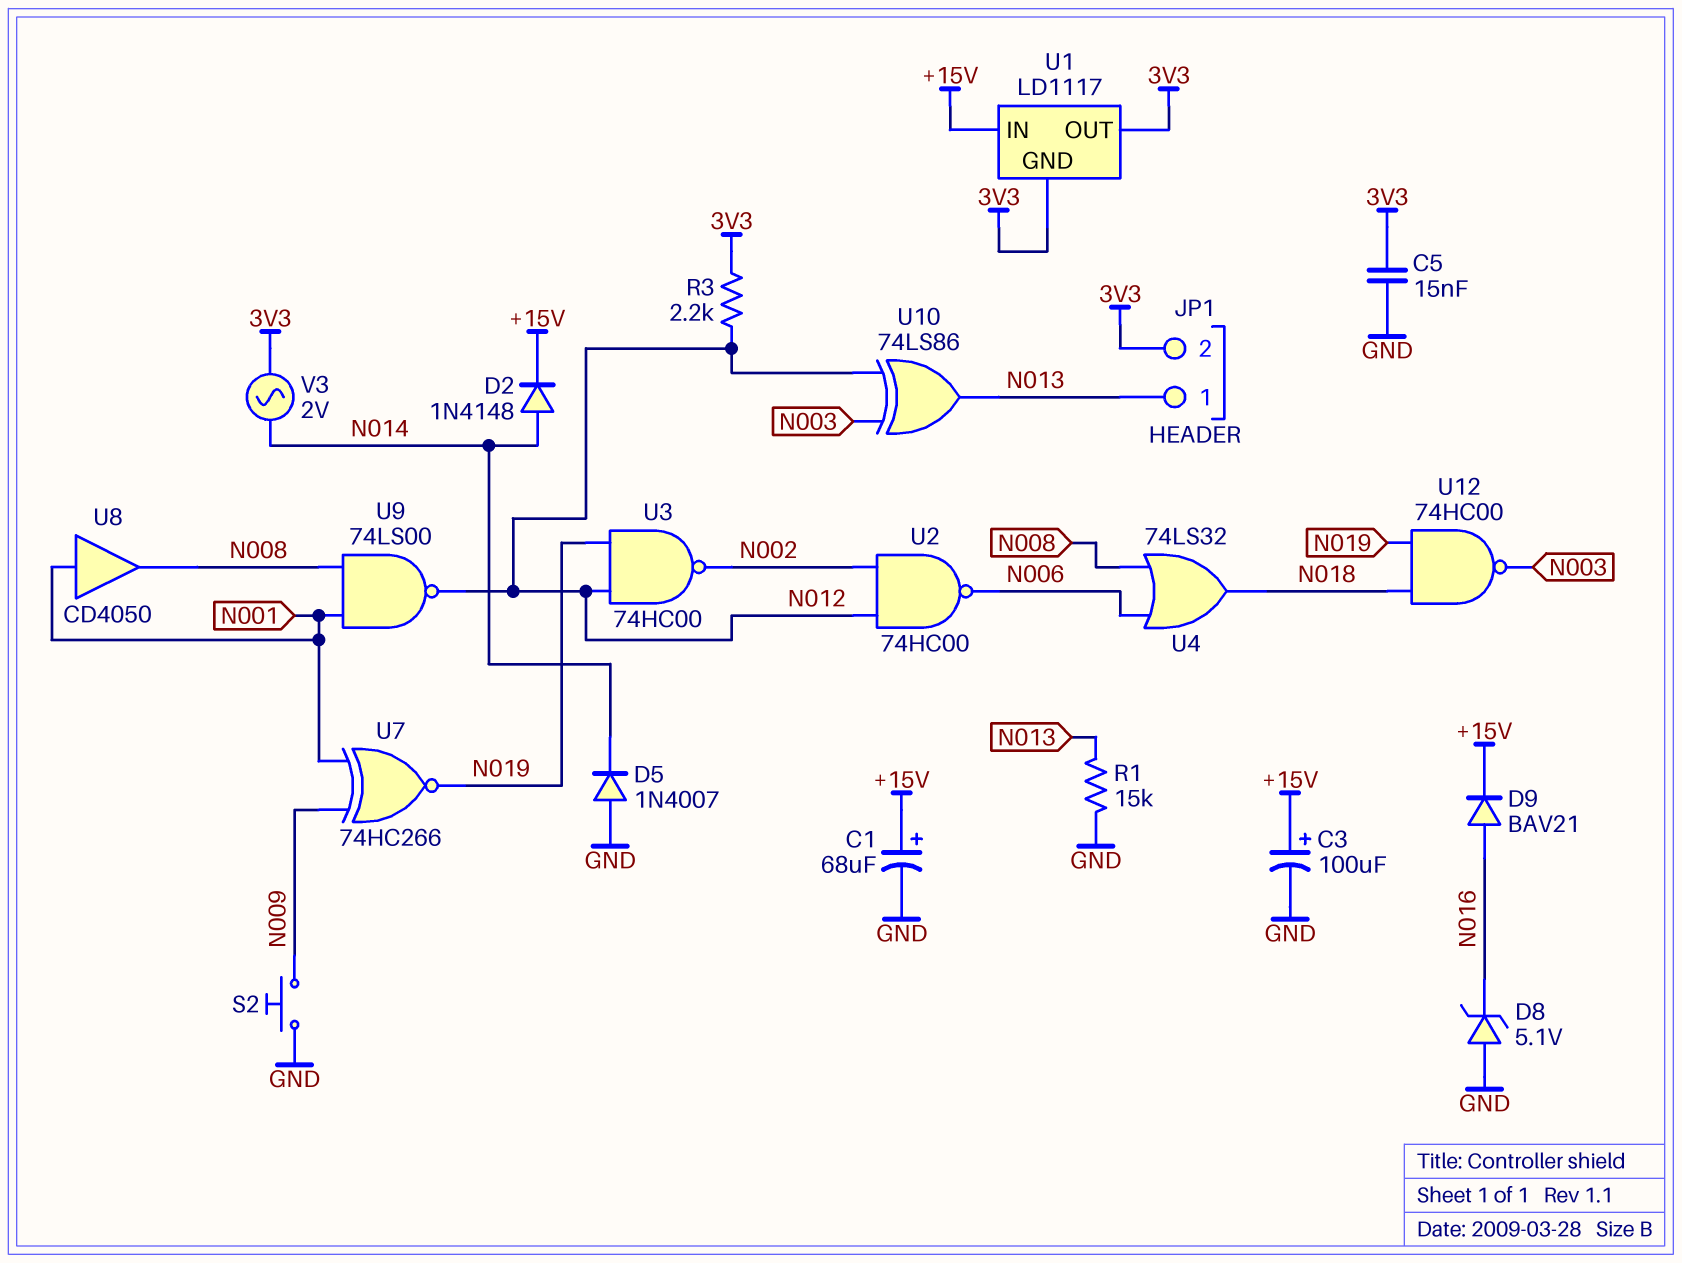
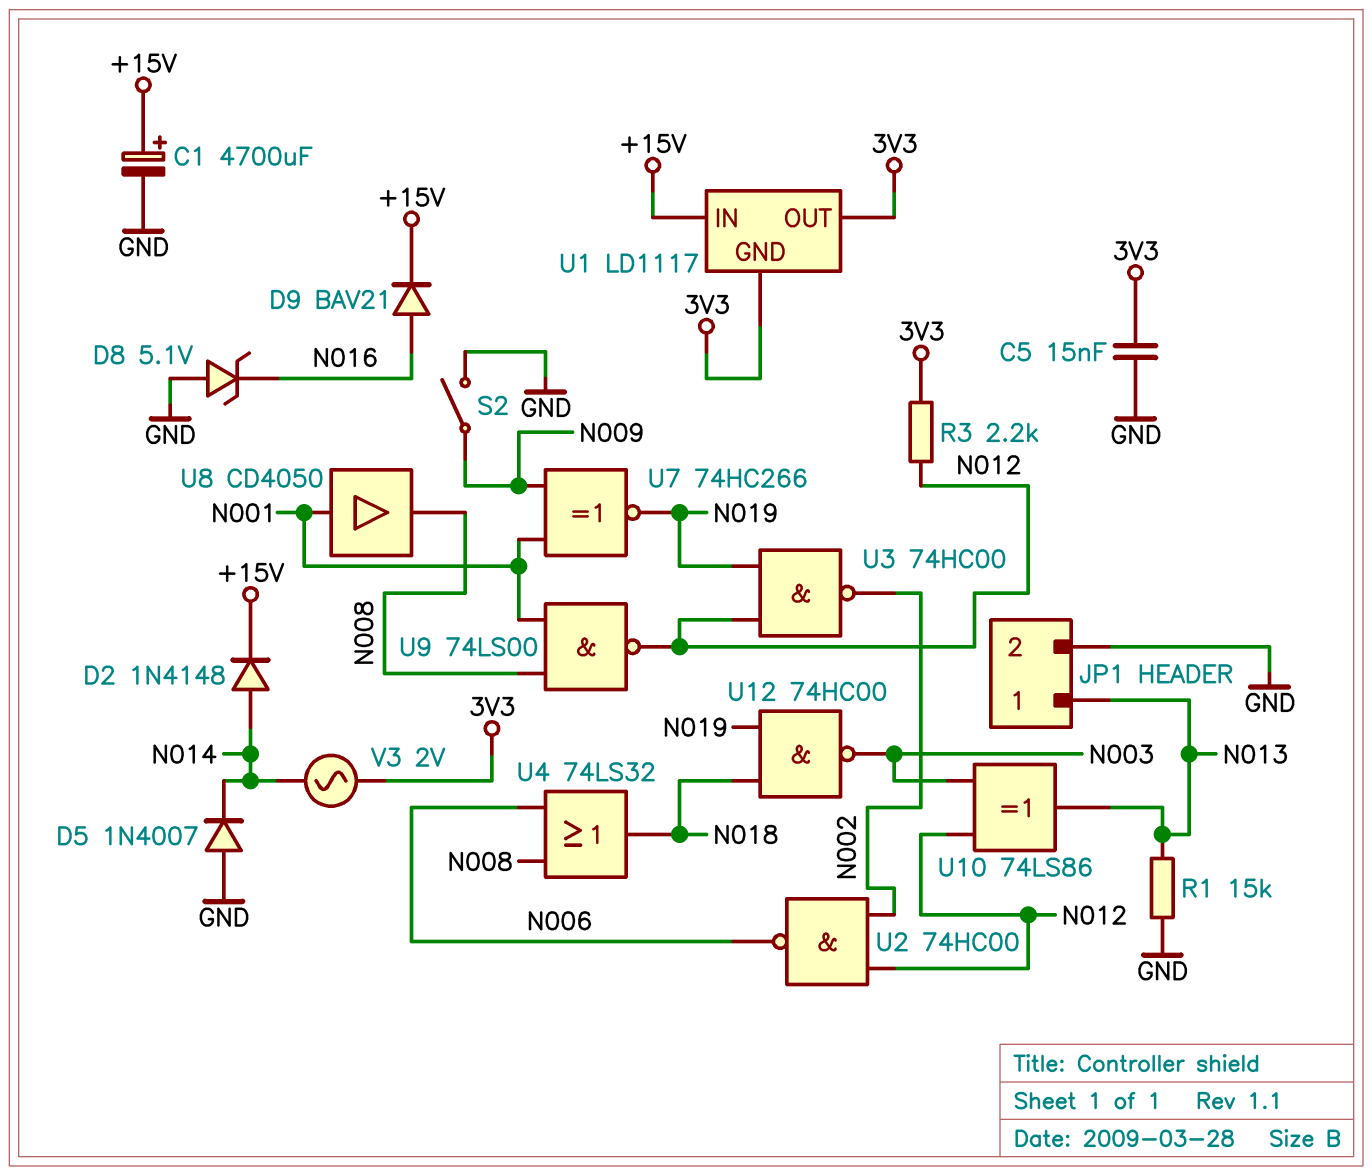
C1: 68uF (plus +15V, minus GND) -> 4700uF (plus +15V, minus GND)
C3: 100uF (plus +15V, minus GND) -> none
JP1 pin 2: 3V3 -> GND
S2: button (GND, N009) -> switch (GND, N009)

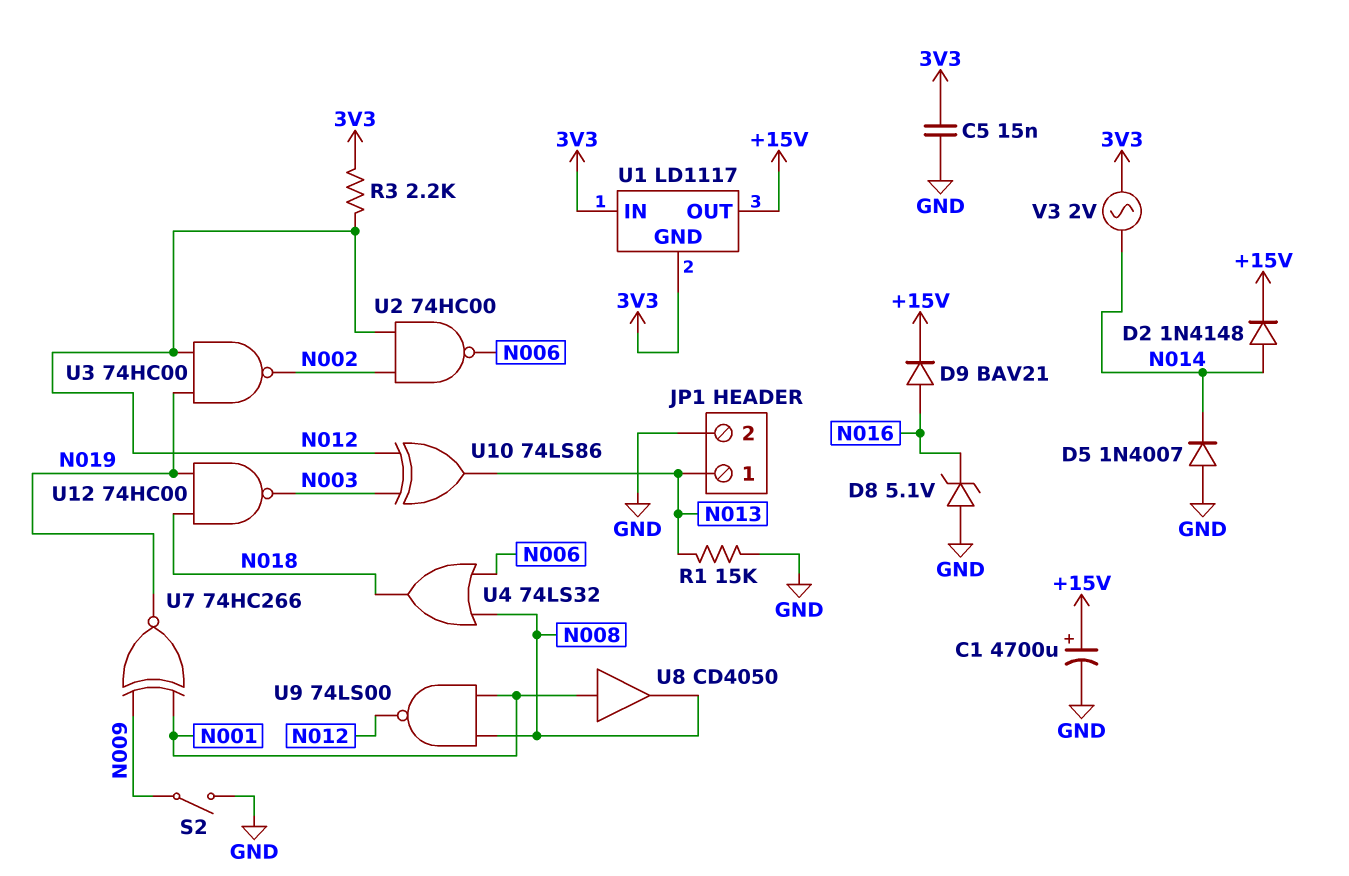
U1 pin IN: +15V -> 3V3
U1 pin OUT: 3V3 -> +15V

